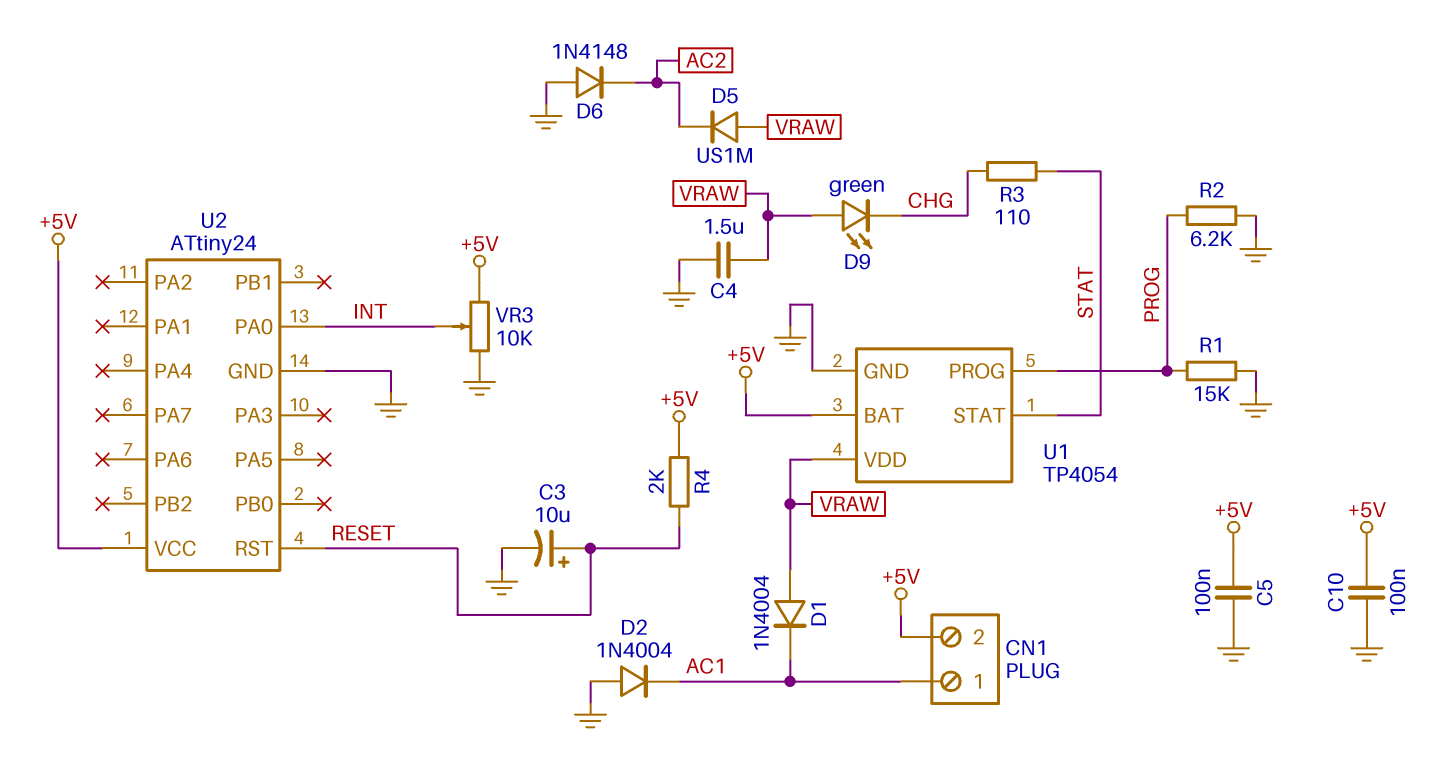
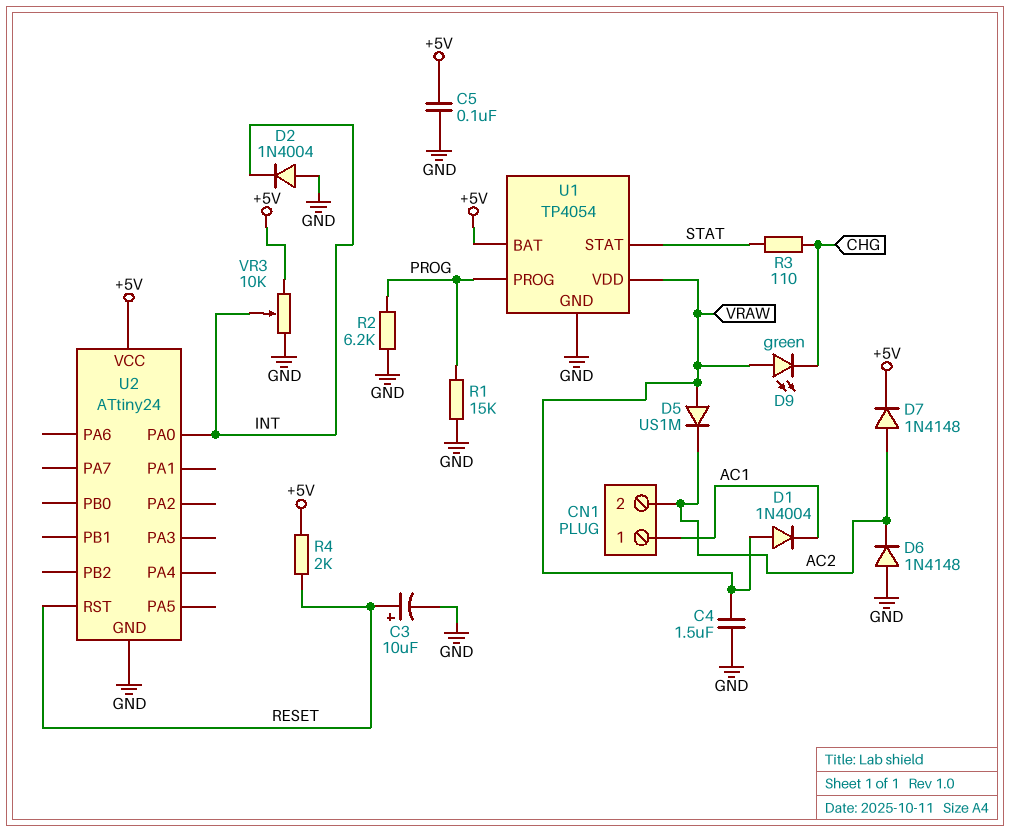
C10: 100nF (+5V, GND) -> none
CN1 pin 2: +5V -> AC2
D2: diode 1N4004 (A GND, K AC1) -> diode 1N4004 (A GND, K INT)
D7: none -> diode 1N4148 (A AC2, K +5V)

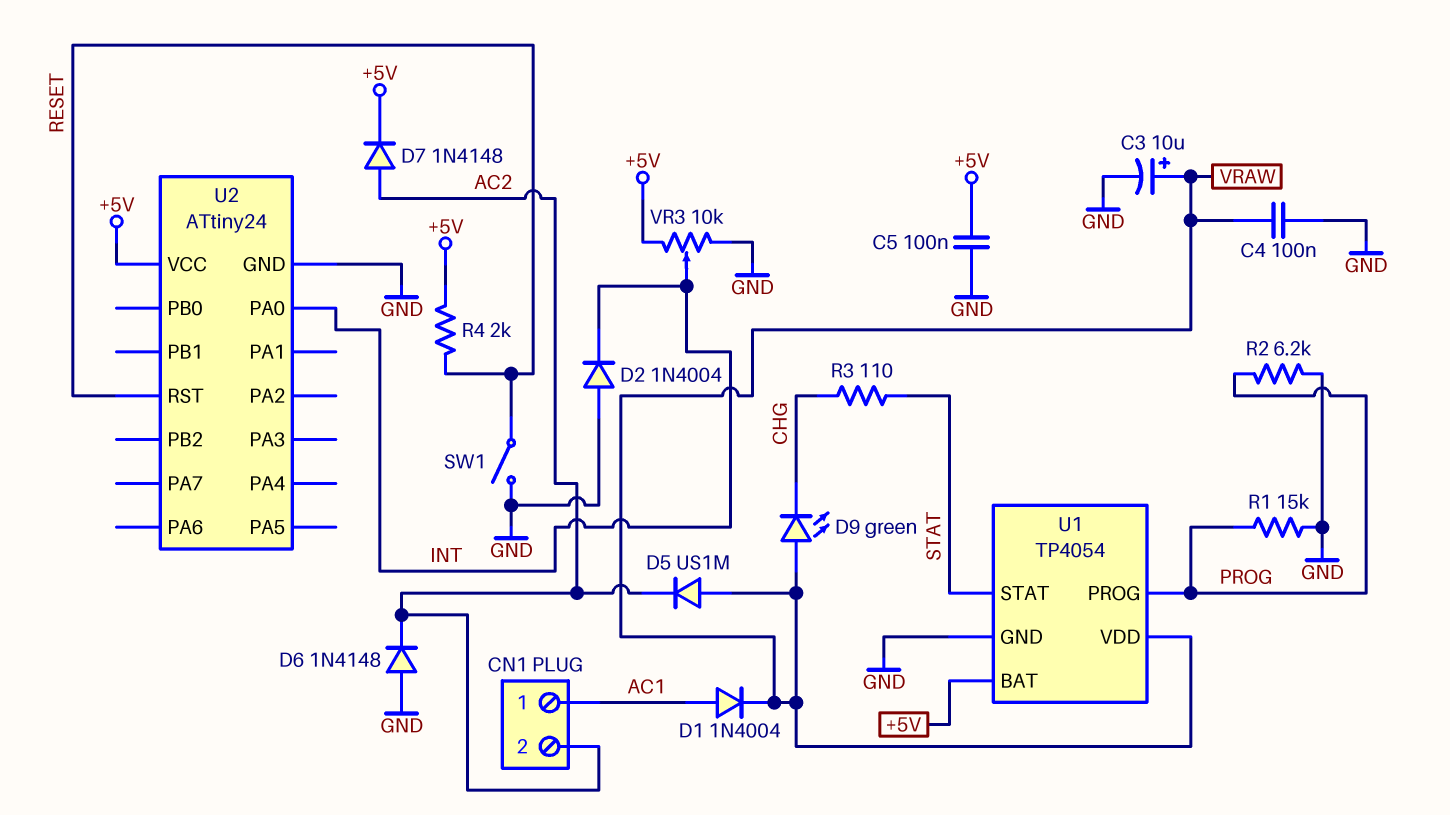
C3: 10uF (plus RESET, minus GND) -> 10uF (plus VRAW, minus GND)
C4: 1.5uF (GND, VRAW) -> 100nF (GND, VRAW)
D1: diode 1N4004 (A VRAW, K AC1) -> diode 1N4004 (A AC1, K VRAW)
SW1: none -> switch (GND, RESET)

